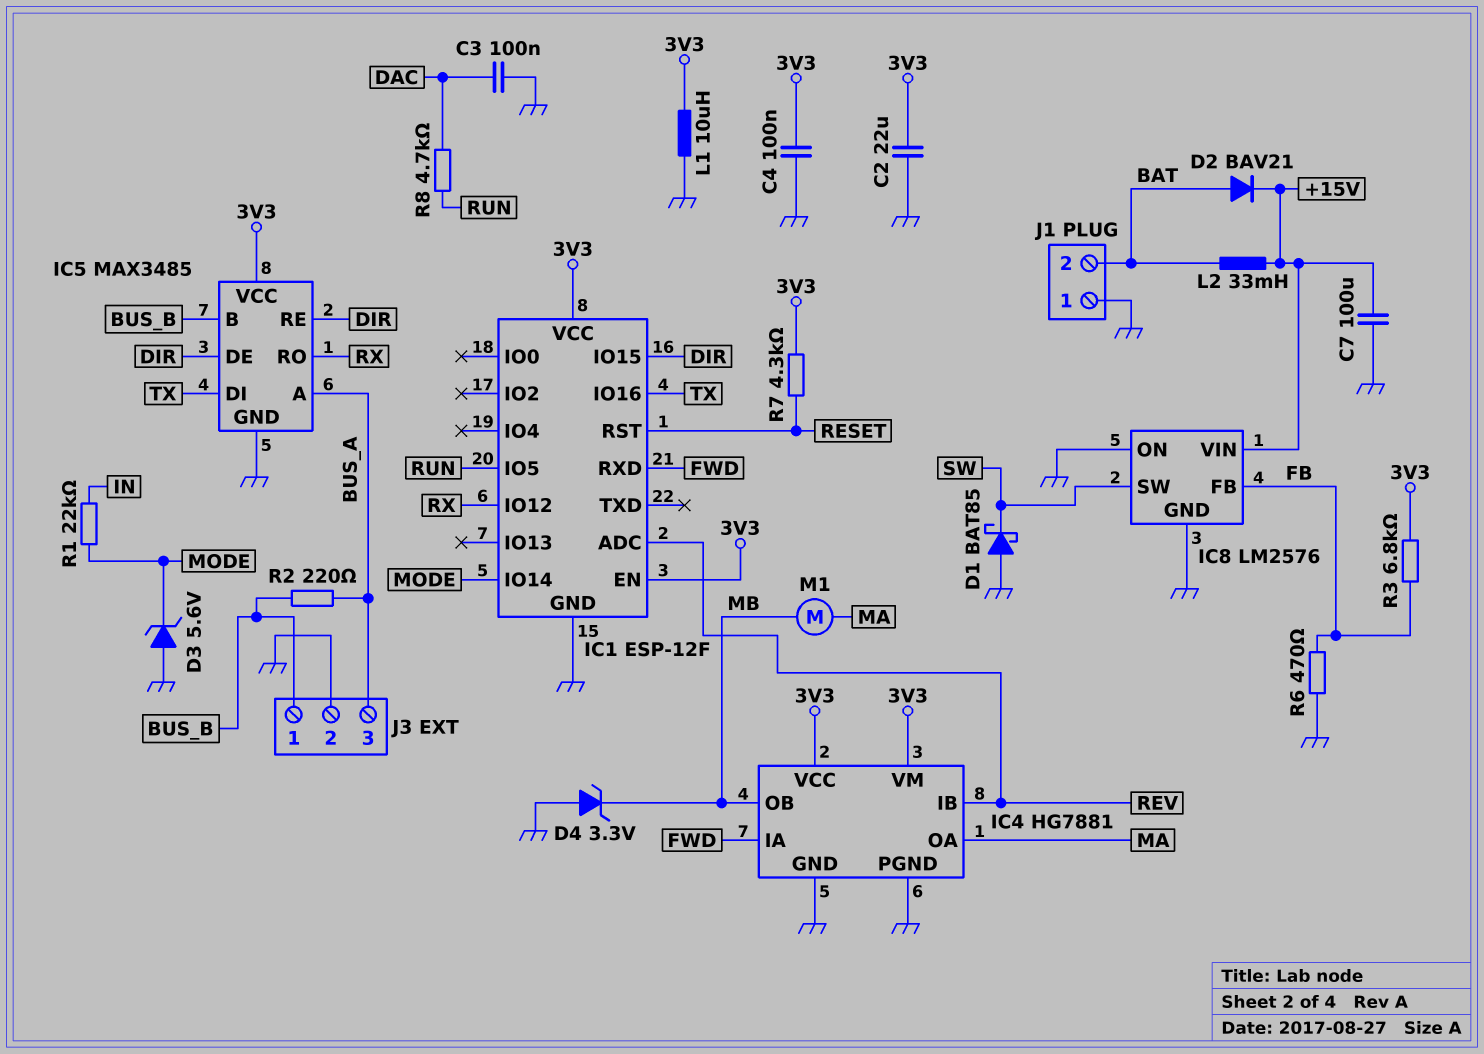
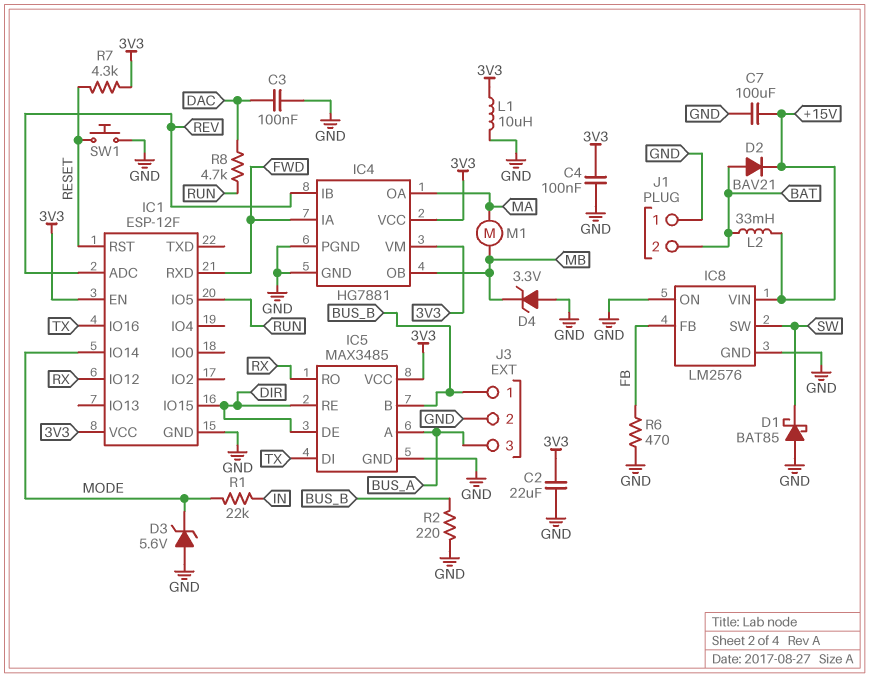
R2: 220 (BUS_A, BUS_B) -> 220 (BUS_B, GND)
R3: 6.8k (3V3, FB) -> none
SW1: none -> button (GND, RESET)

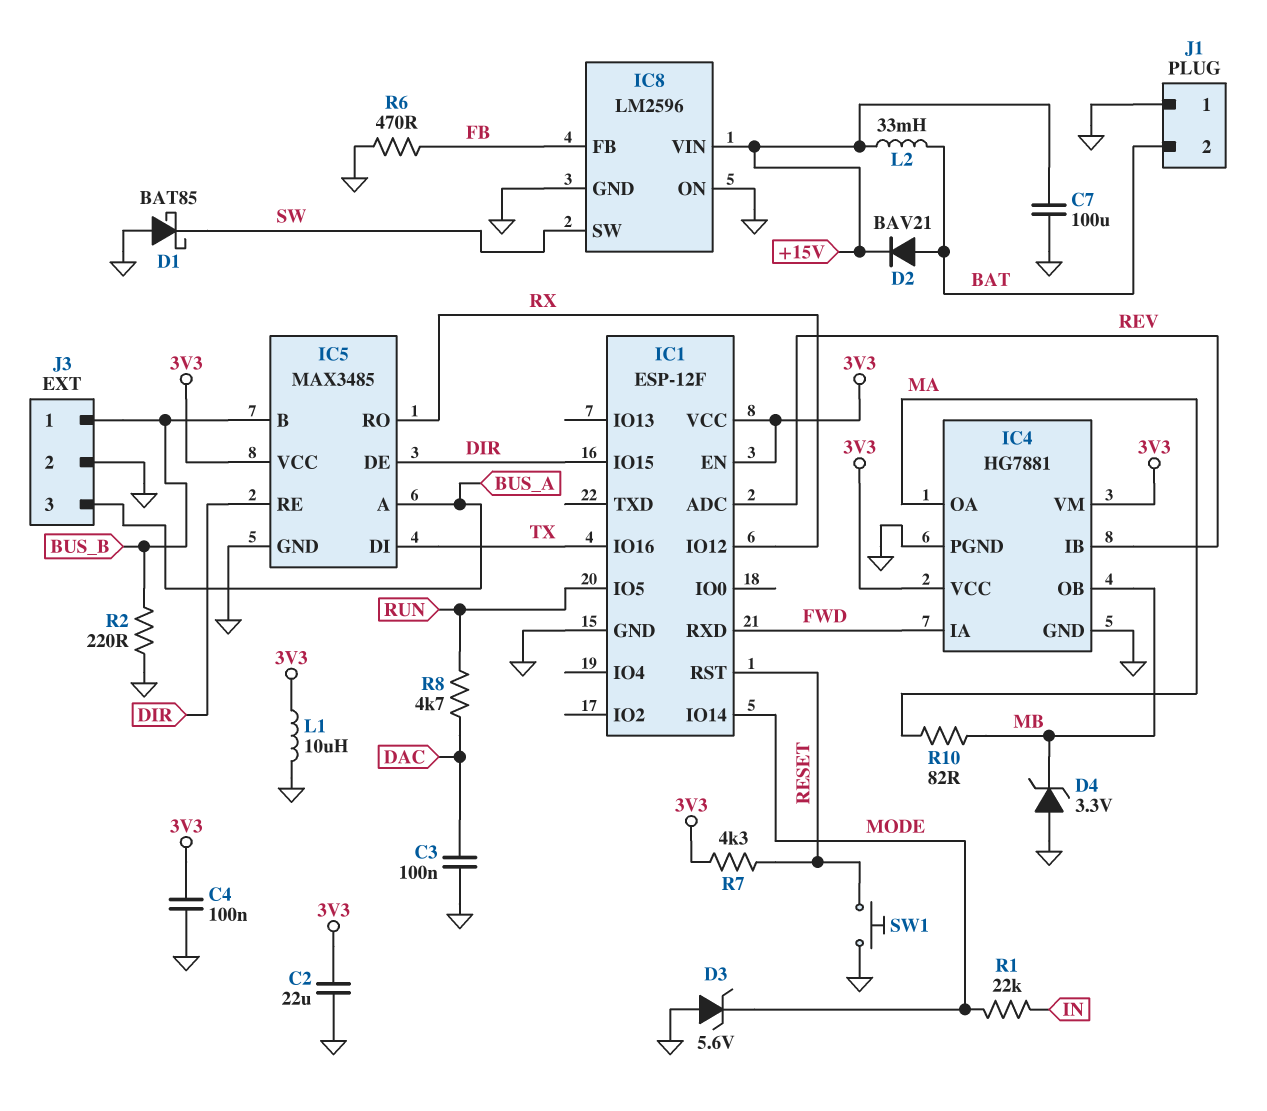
IC8: LM2576 -> LM2596
M1: motor (MA, MB) -> none
R10: none -> 82 (MA, MB)

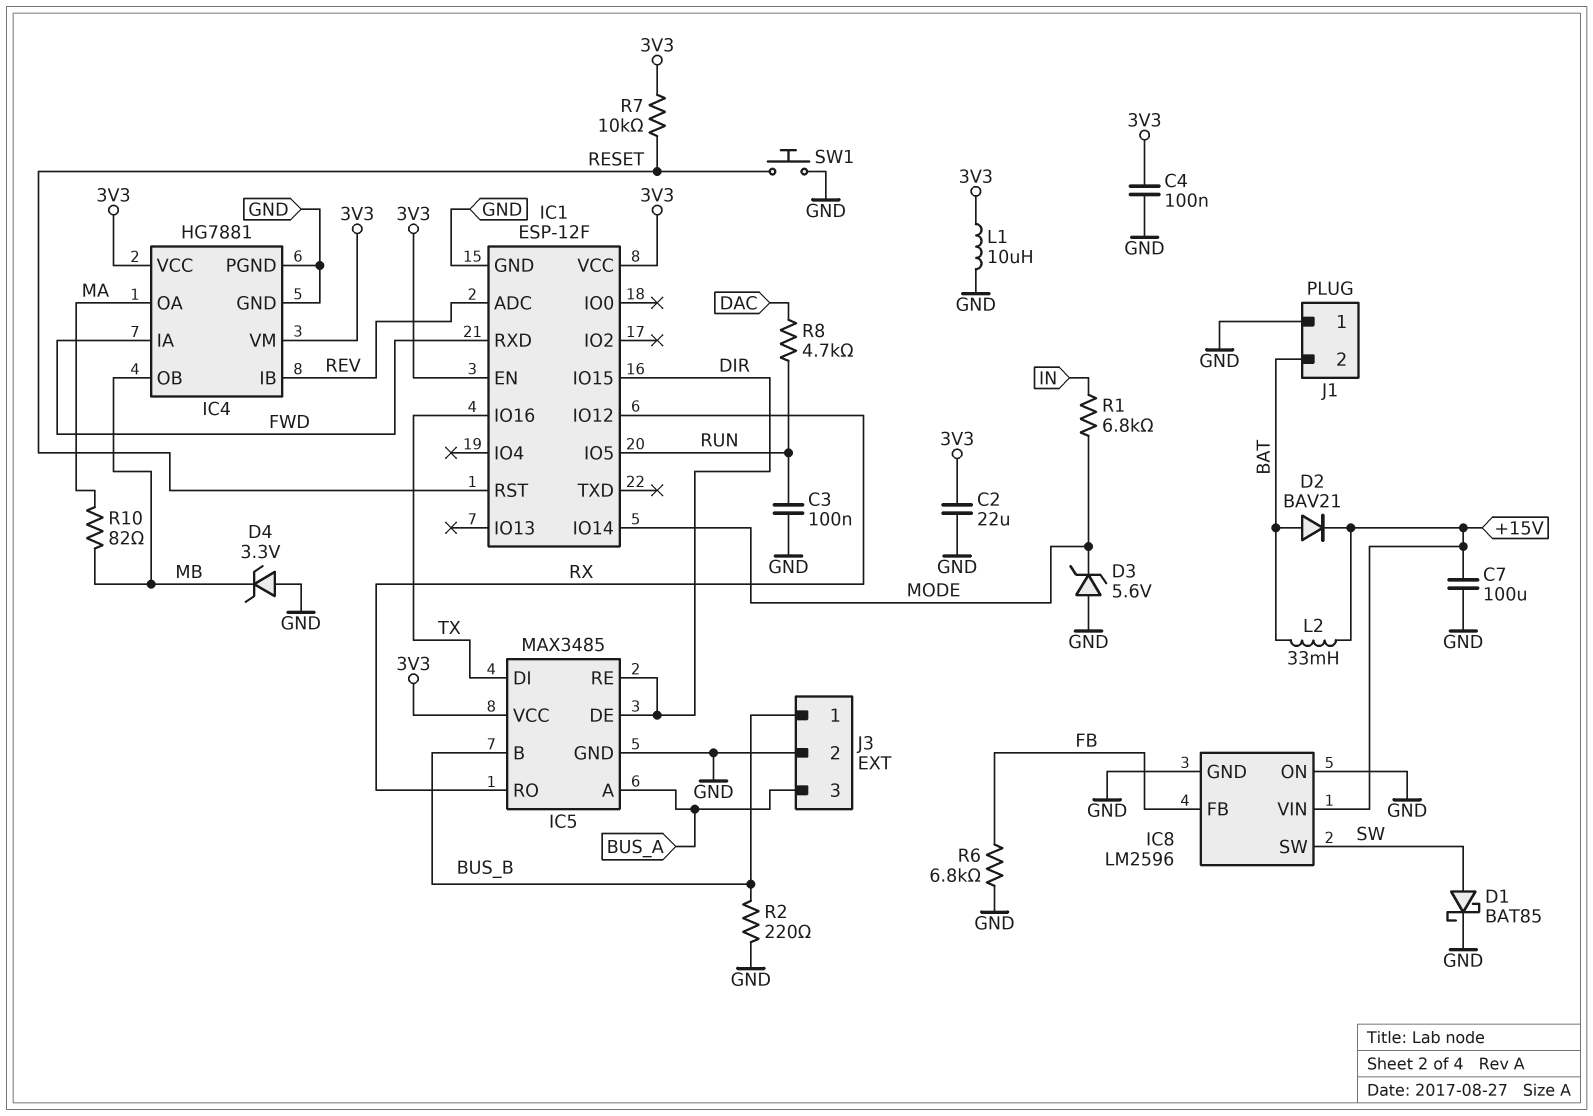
C3: 100nF (DAC, GND) -> 100nF (GND, RUN)
D1: schottky BAT85 (A GND, K SW) -> schottky BAT85 (A SW, K GND)
R1: 22k (IN, MODE) -> 6.8k (IN, MODE)
R6: 470 (FB, GND) -> 6.8k (FB, GND)
R7: 4.3k (3V3, RESET) -> 10k (3V3, RESET)

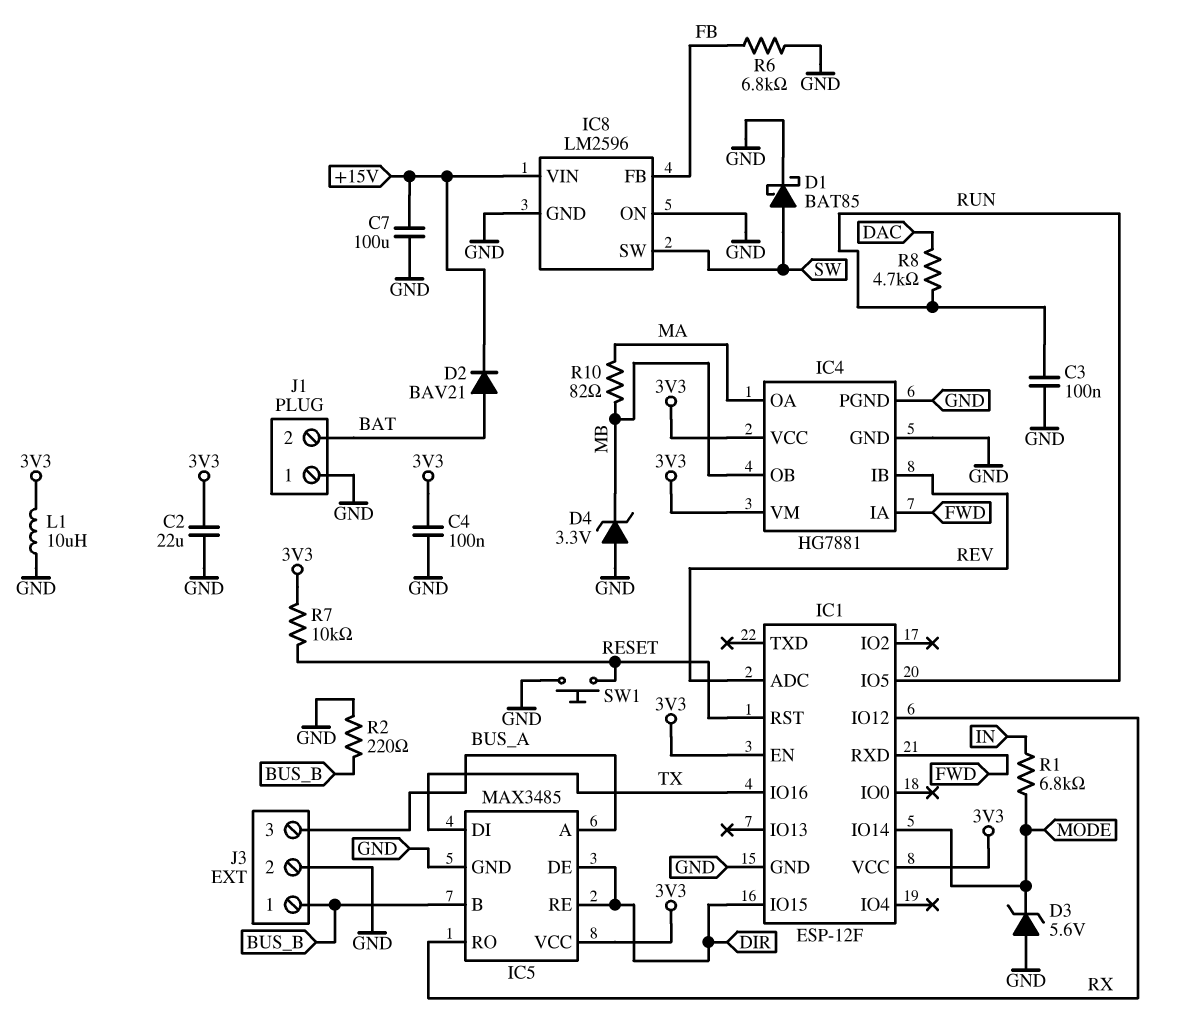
L2: 33mH (+15V, BAT) -> none

